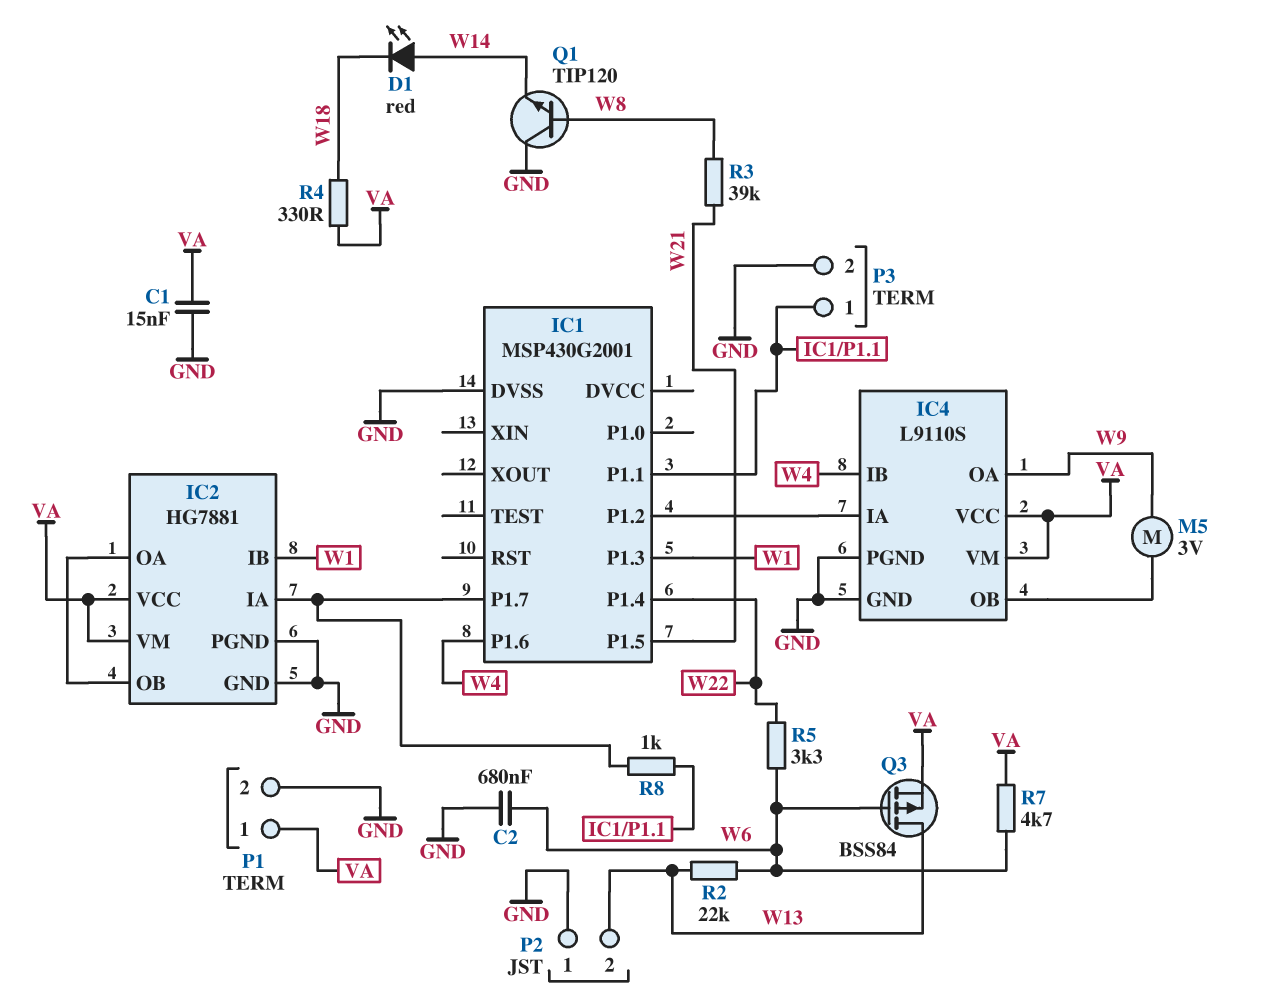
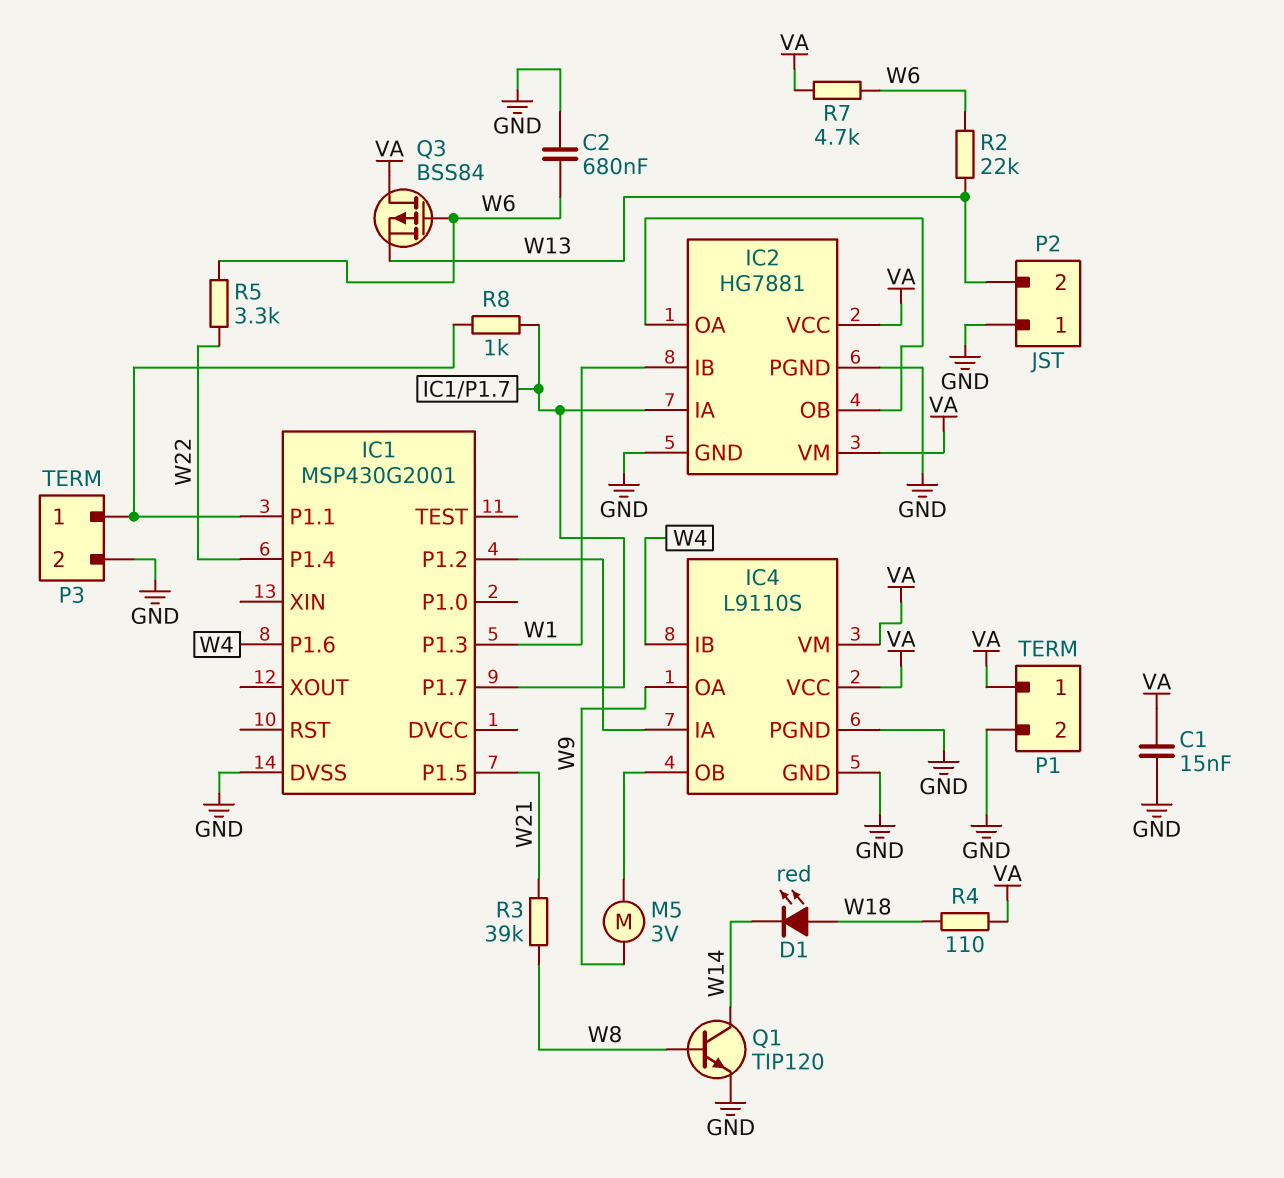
D1: LED red (A W14, K W18) -> LED red (A W18, K W14)
Q1: NPN TIP120 (B W8, C GND, E W14) -> NPN TIP120 (B W8, C W14, E GND)
Q3: PMOS BSS84 (G W6, D W13, S VA) -> PMOS BSS84 (G W6, D VA, S W13)
R4: 330 (VA, W18) -> 110 (VA, W18)

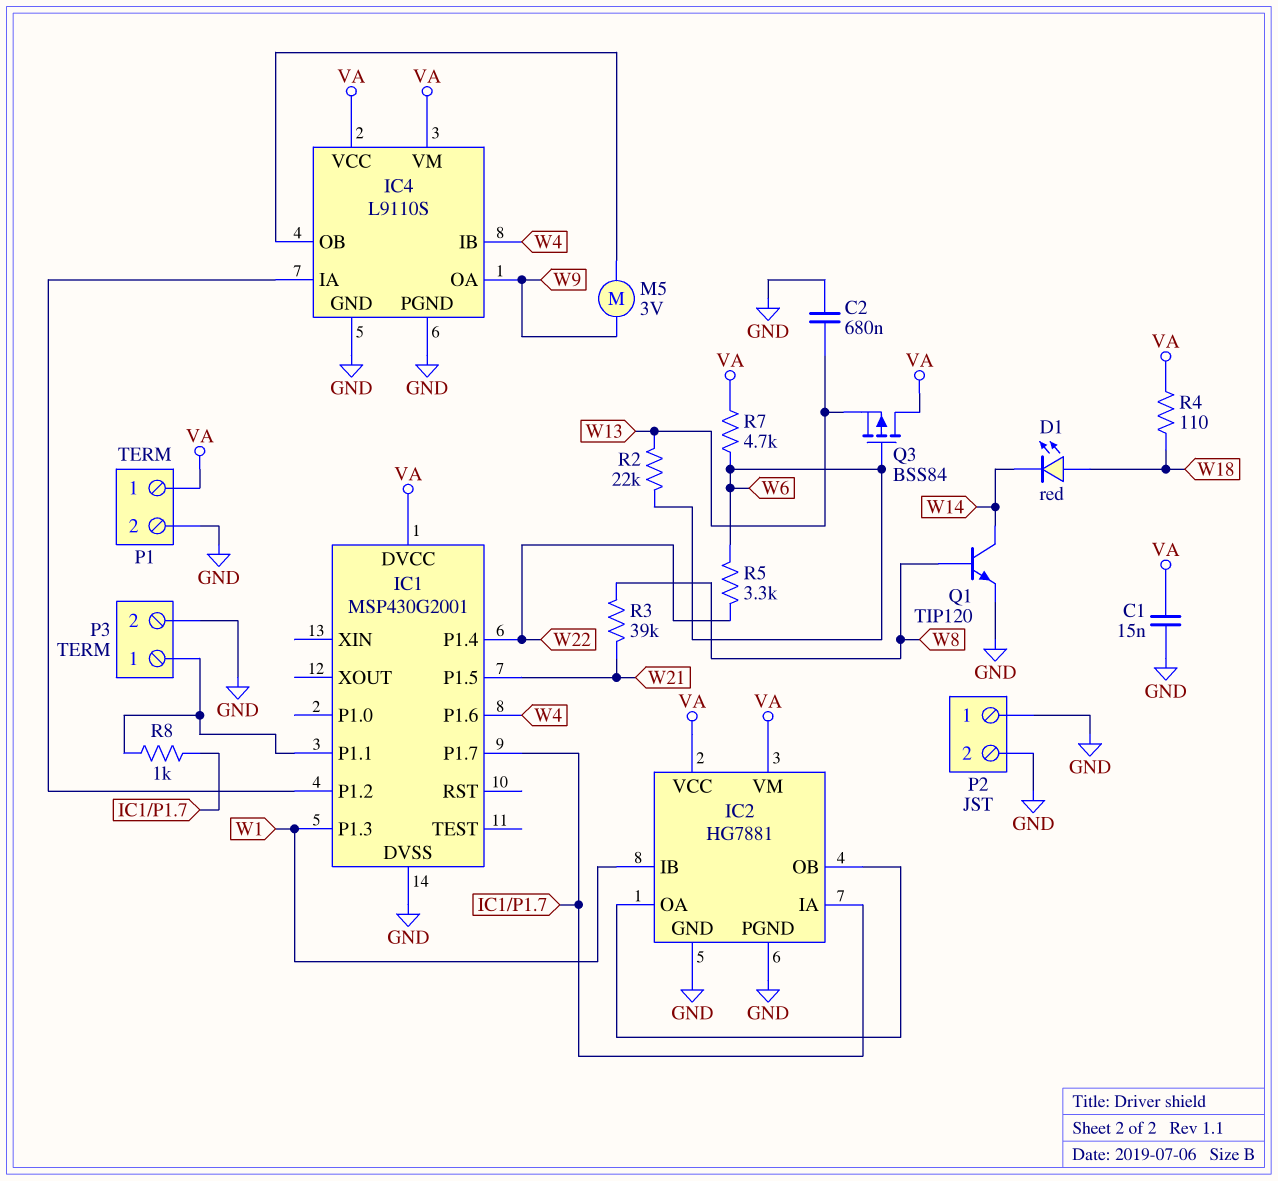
C2: 680nF (GND, W6) -> 680nF (GND, W13)
IC1 pin DVCC: none -> VA
P2 pin 2: W13 -> GND

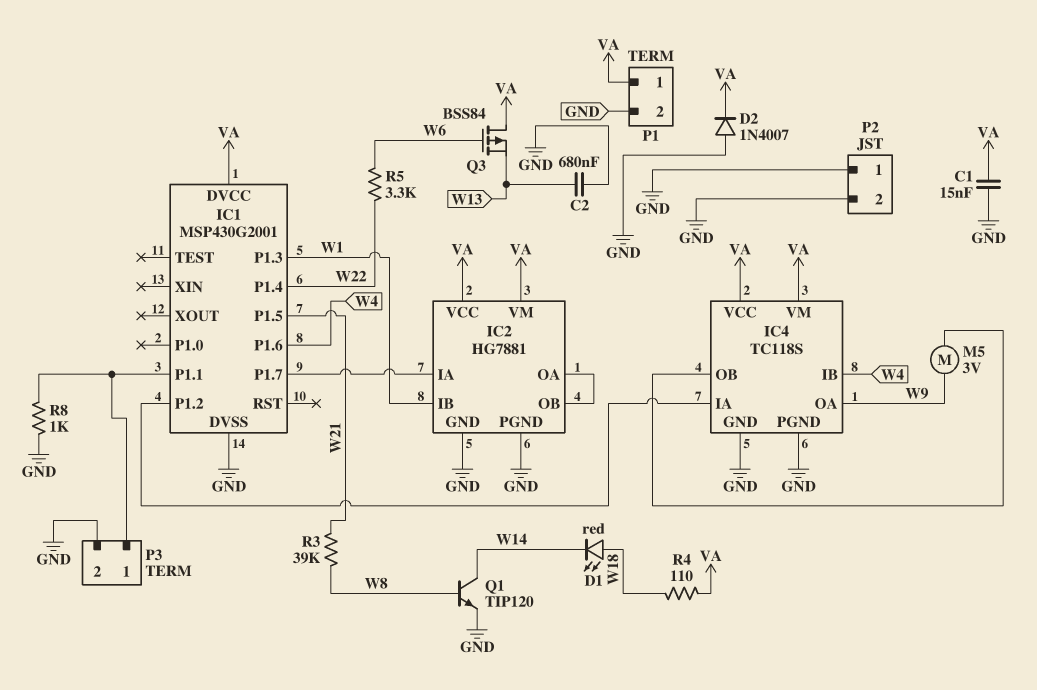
D2: none -> diode 1N4007 (A GND, K VA)
IC4: L9110S -> TC118S
R2: 22k (W6, W13) -> none
R7: 4.7k (VA, W6) -> none
R8: 1k (IC1/P1.1, IC1/P1.7) -> 1k (GND, IC1/P1.1)

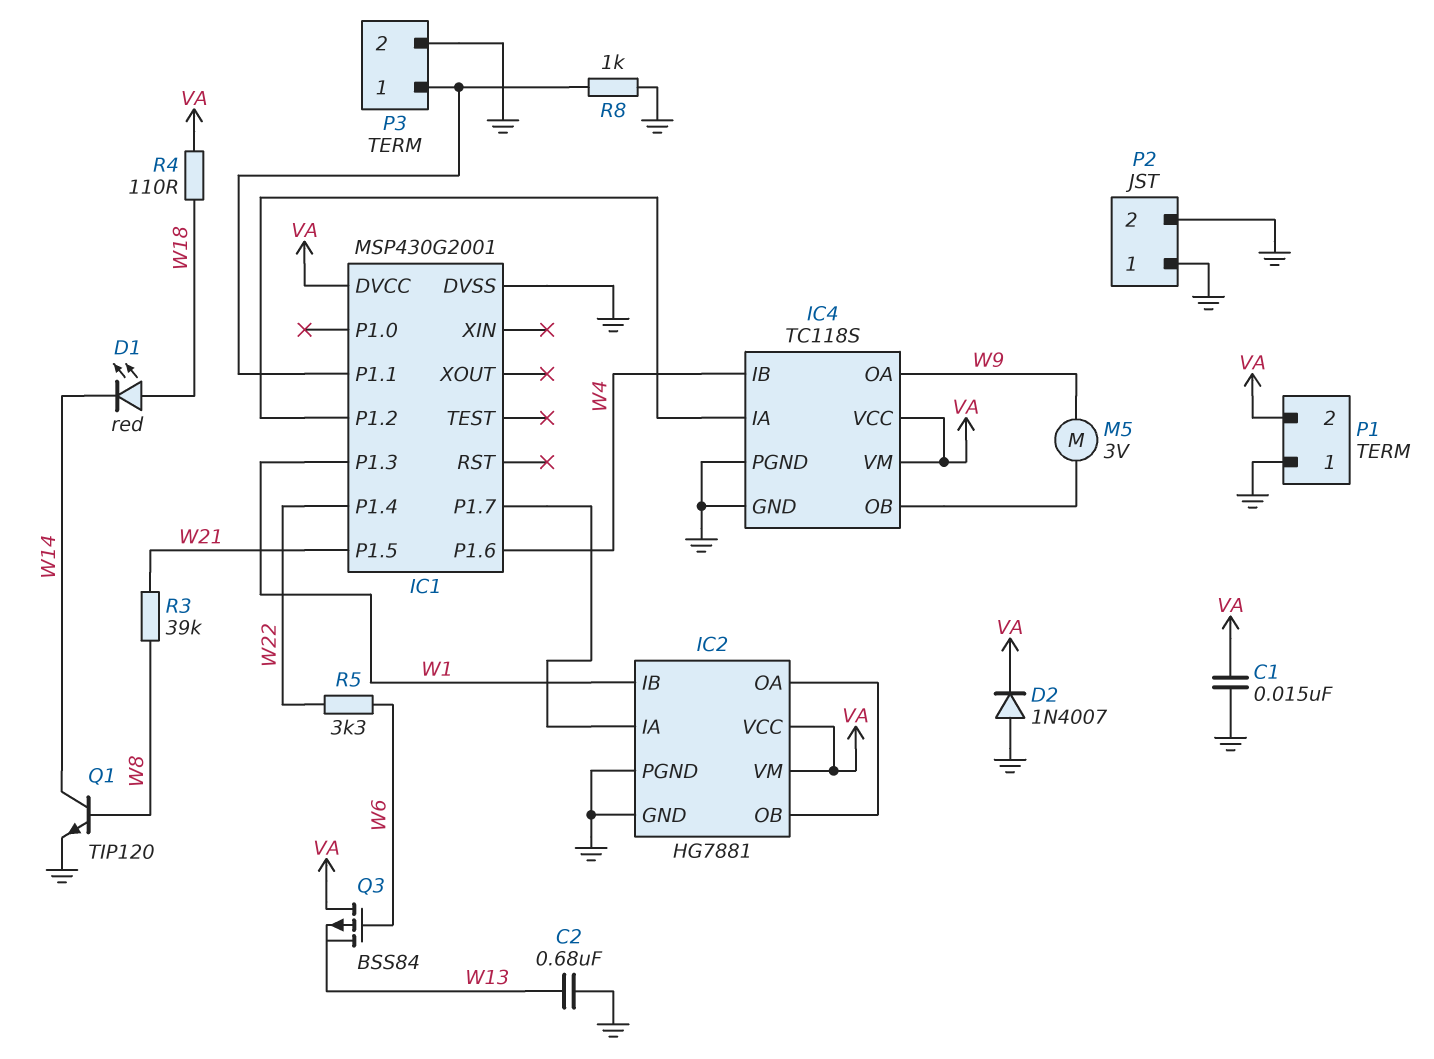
P1 pin 1: VA -> GND
P1 pin 2: GND -> VA

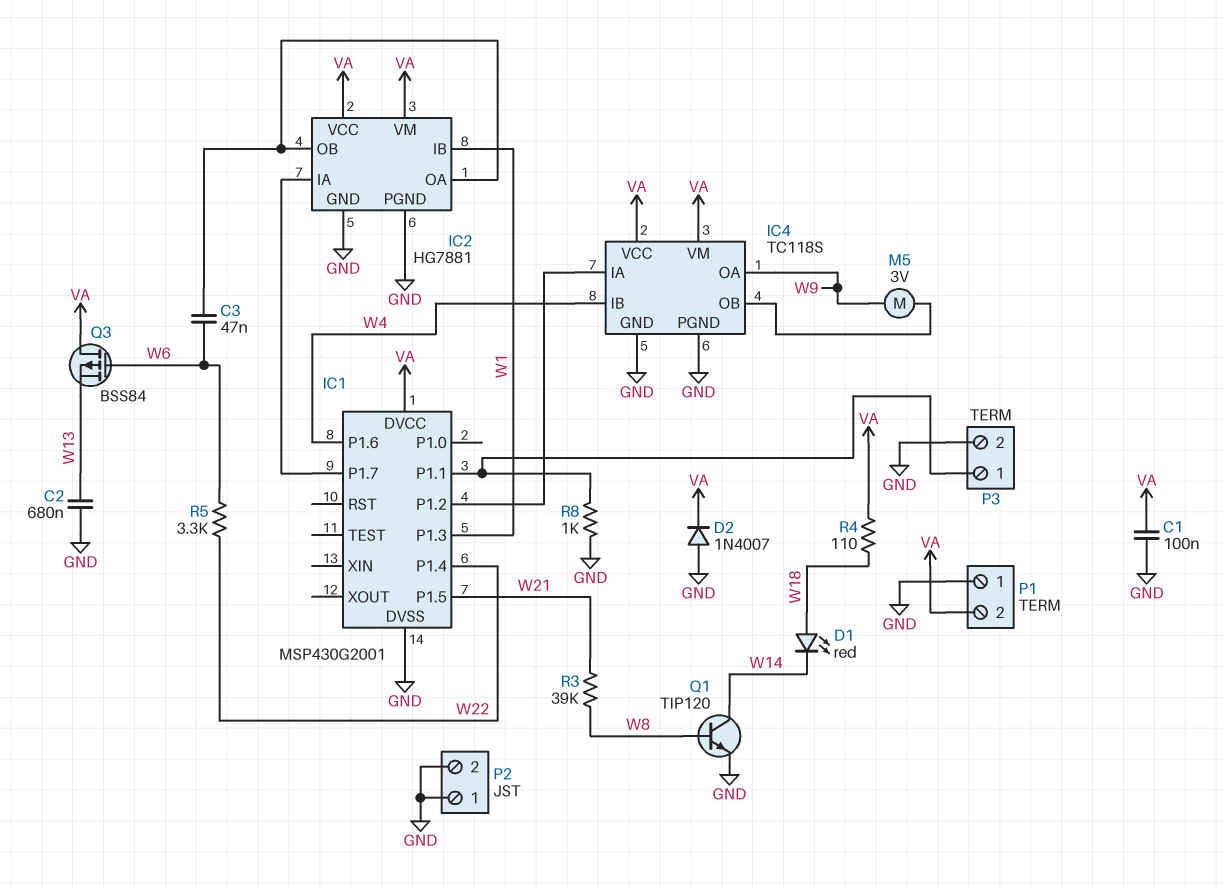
C1: 15nF (GND, VA) -> 100nF (GND, VA)
C3: none -> 47nF (IC2/OA, W6)

